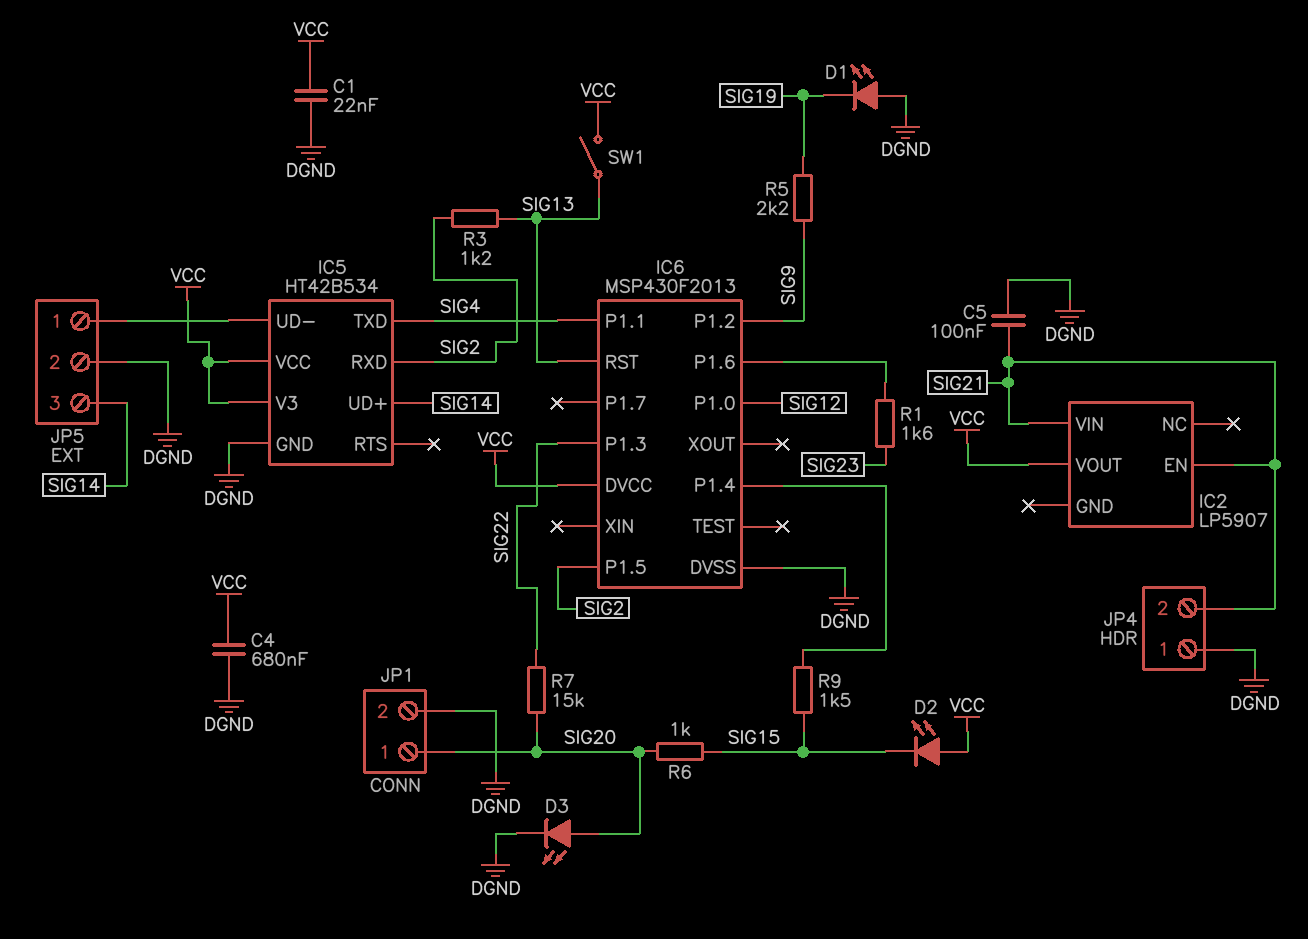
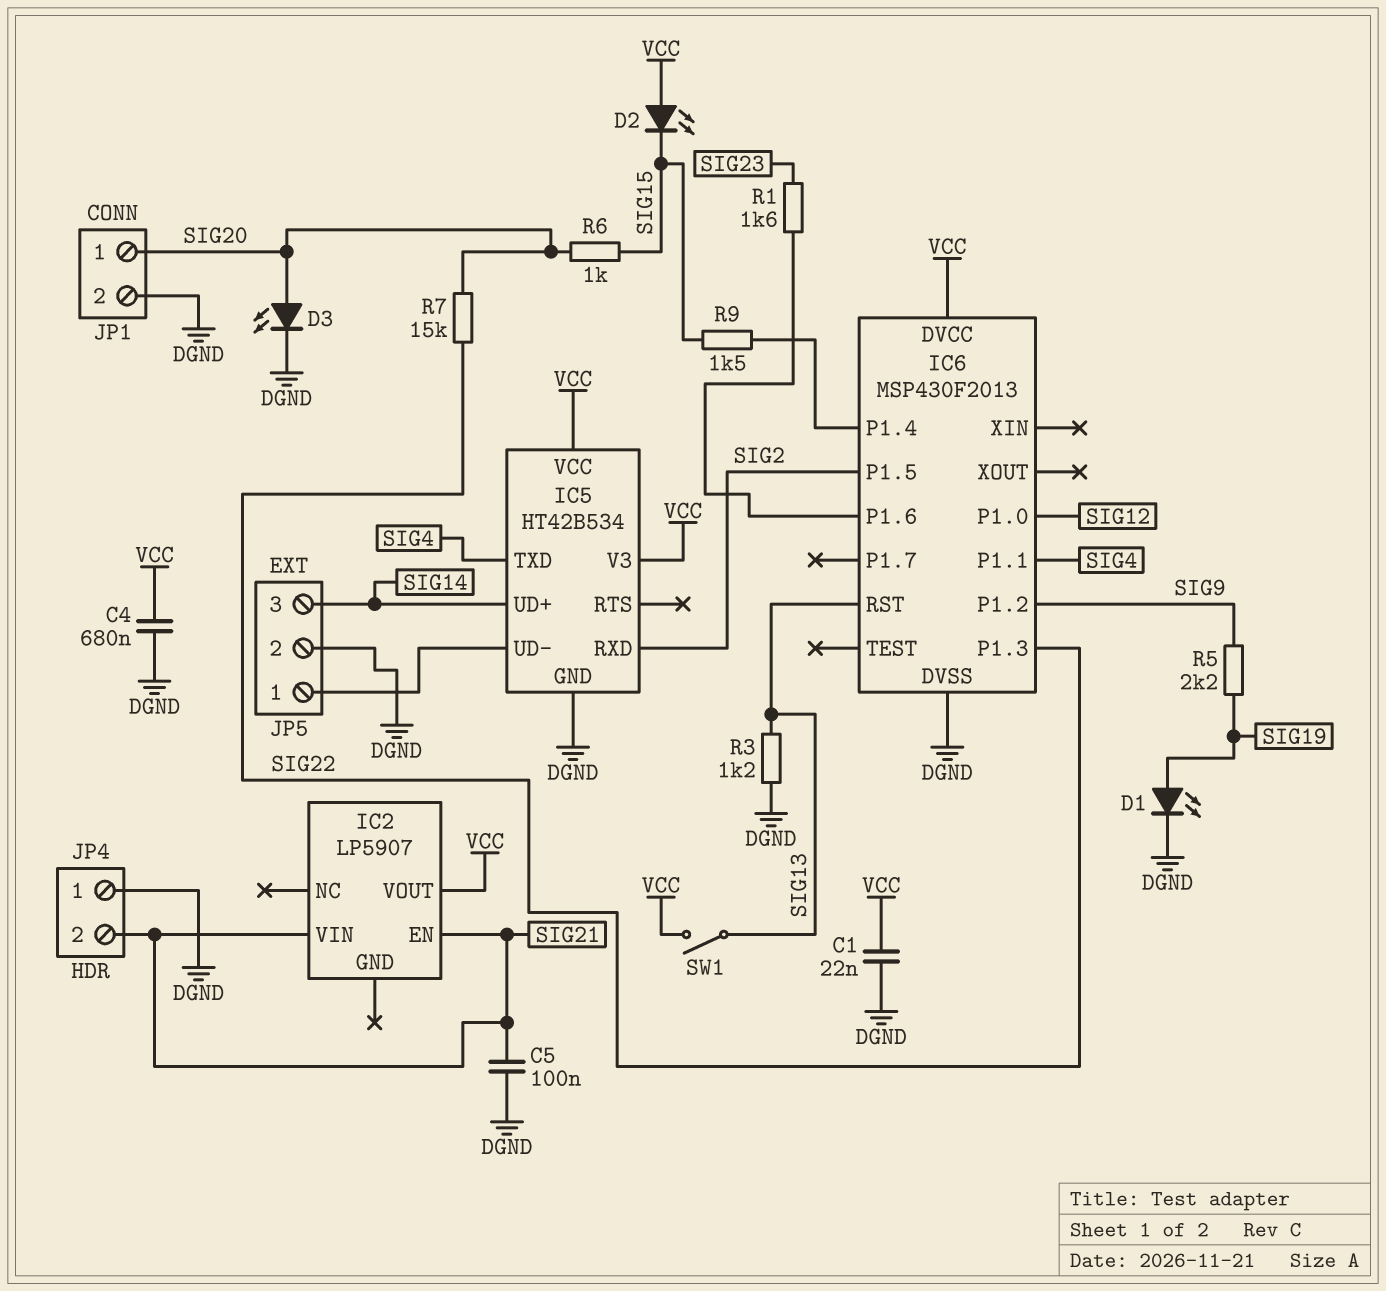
D1: LED (A DGND, K SIG19) -> LED (A SIG19, K DGND)
R3: 1.2k (SIG2, SIG13) -> 1.2k (DGND, SIG13)

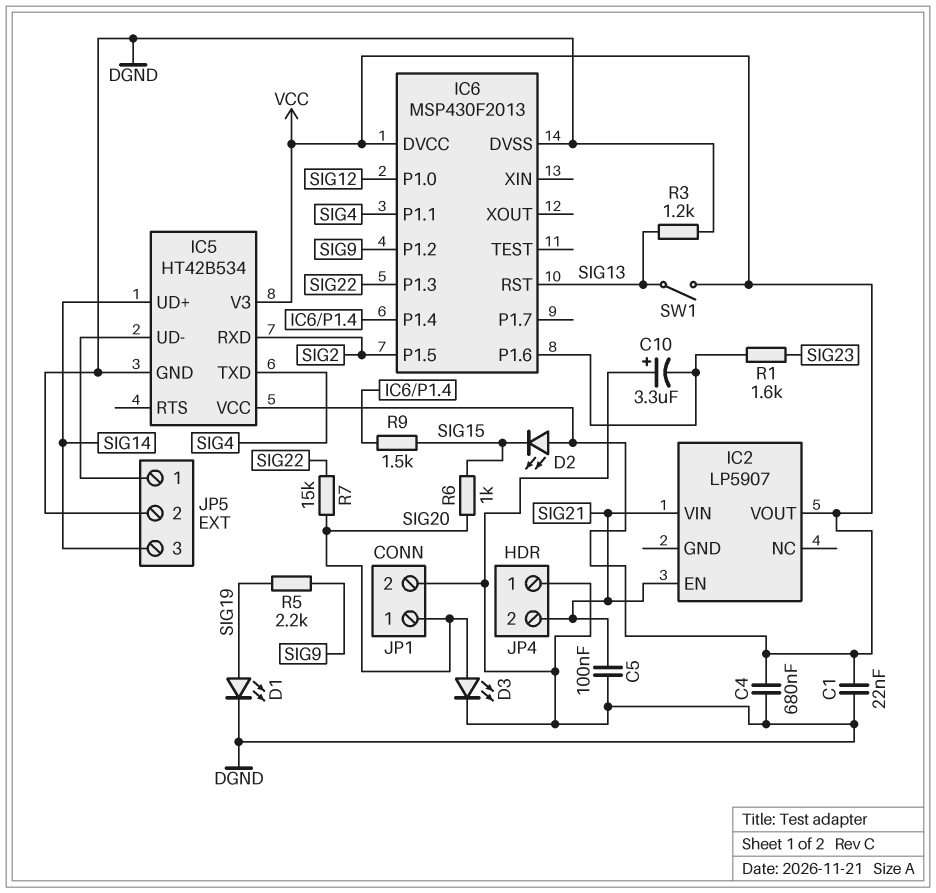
C10: none -> 3.3uF (plus DGND, minus IC6/P1.6)

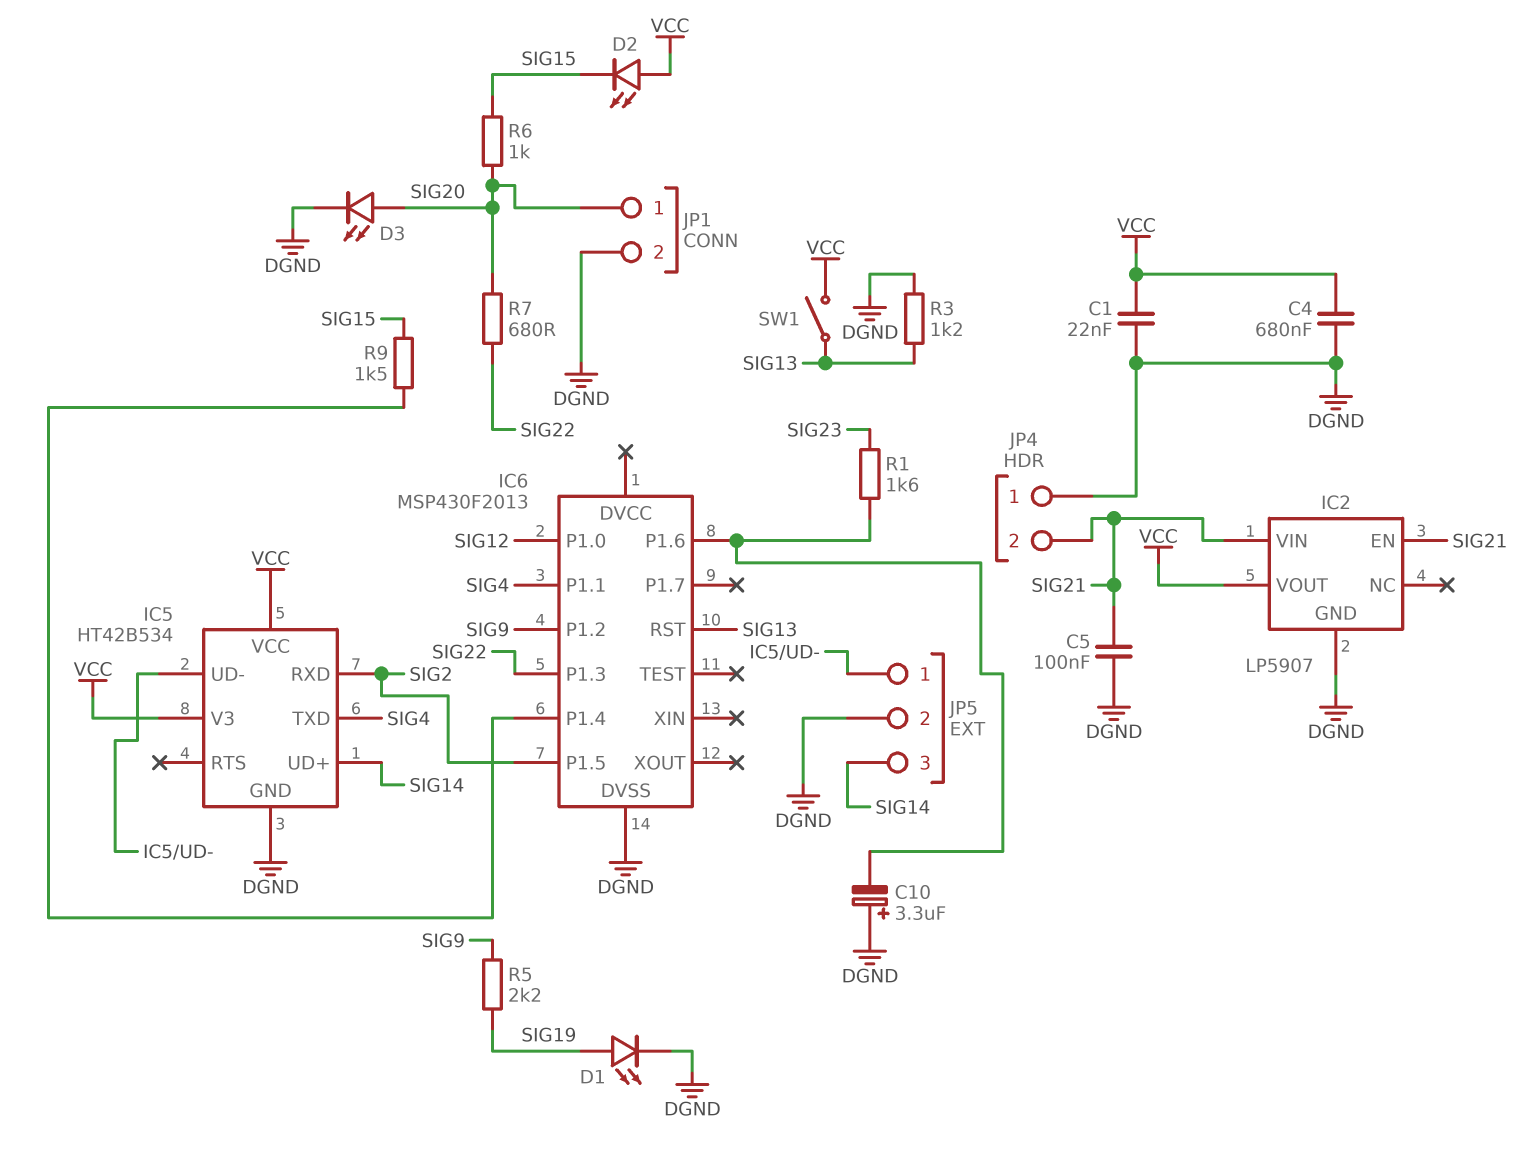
IC2 pin GND: none -> DGND
IC6 pin DVCC: VCC -> none
R7: 15k (SIG20, SIG22) -> 680 (SIG20, SIG22)

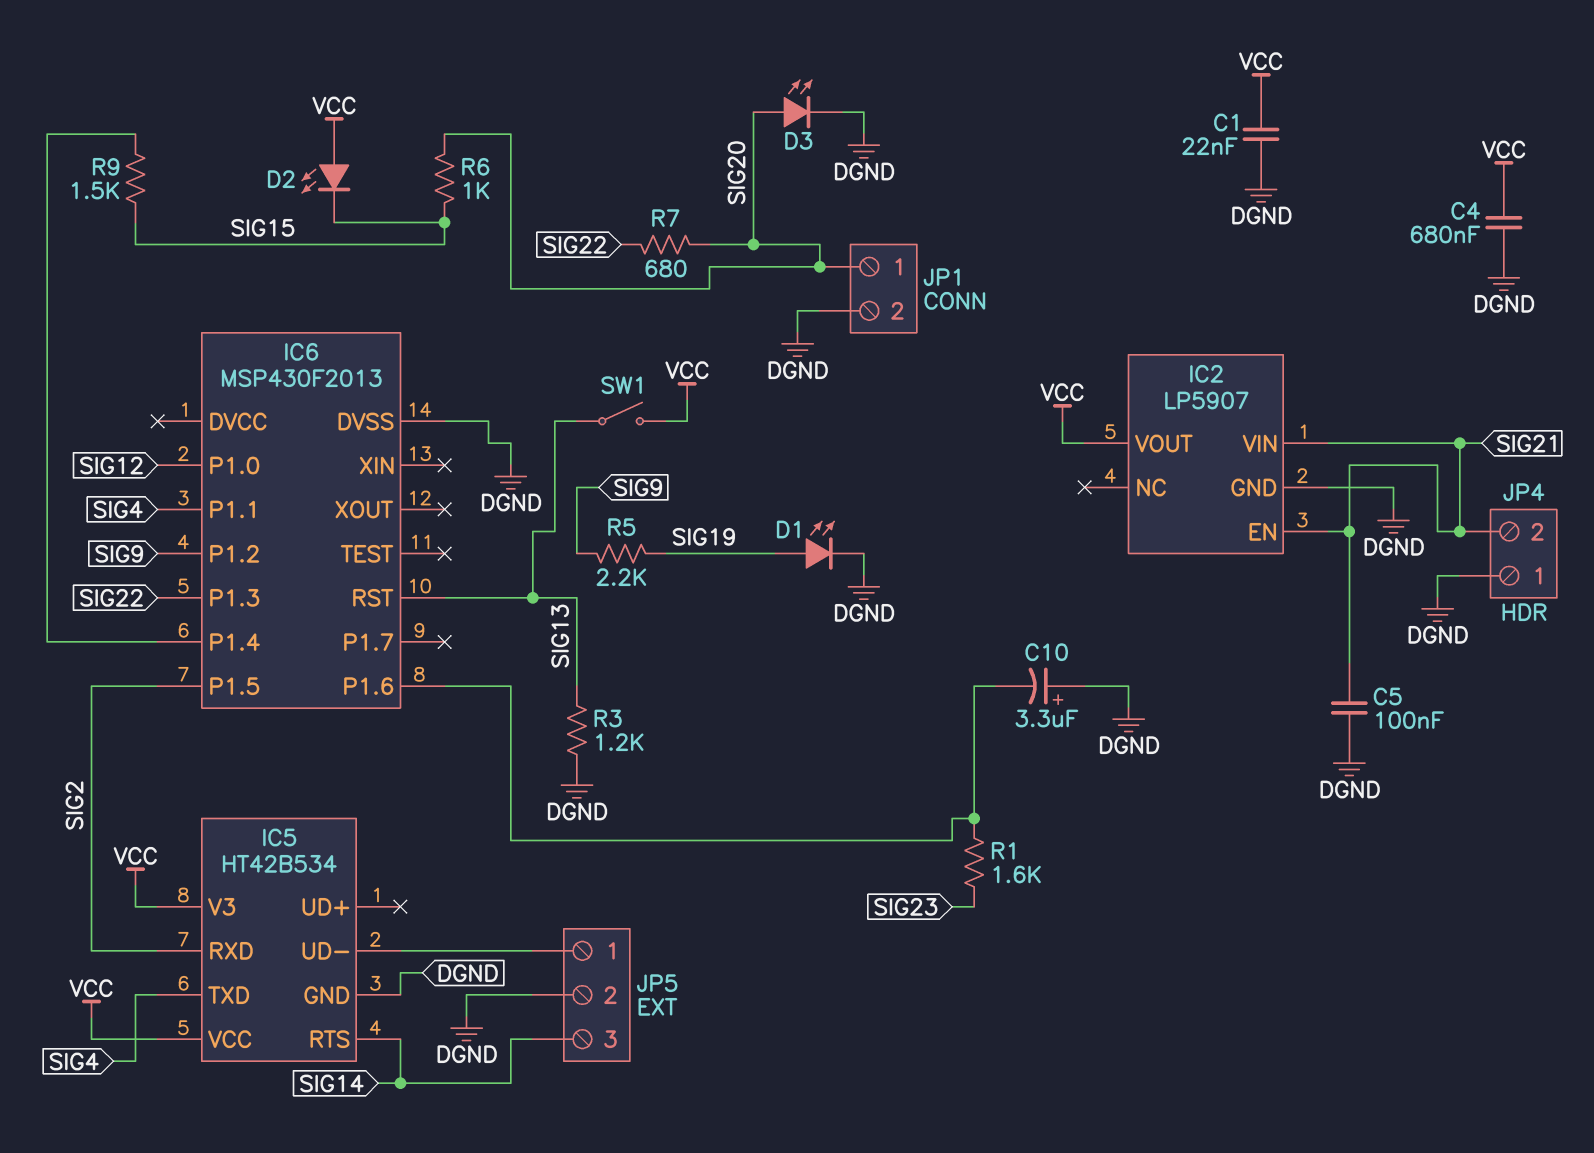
IC5 pin RTS: none -> SIG14
IC5 pin UD+: SIG14 -> none

